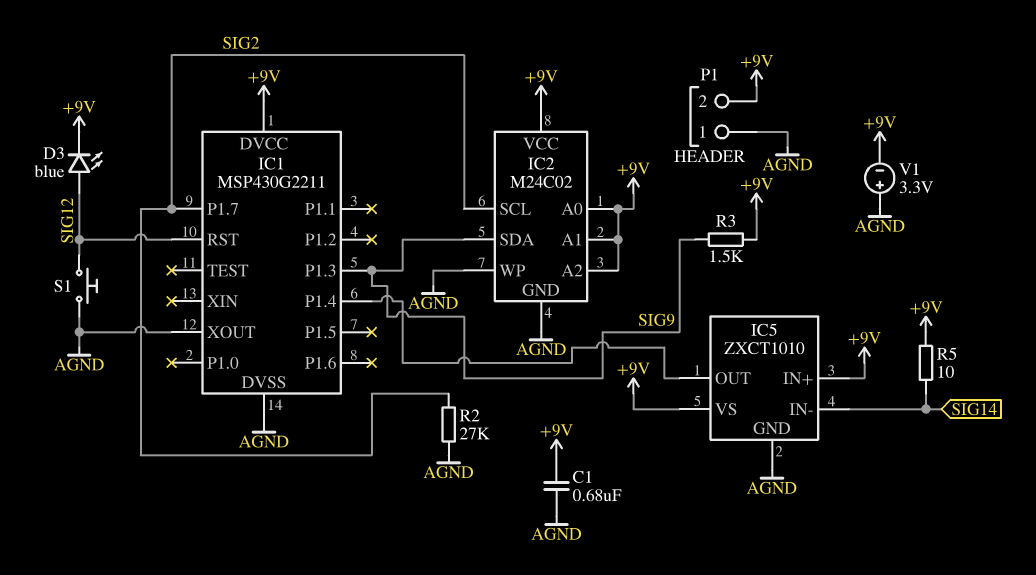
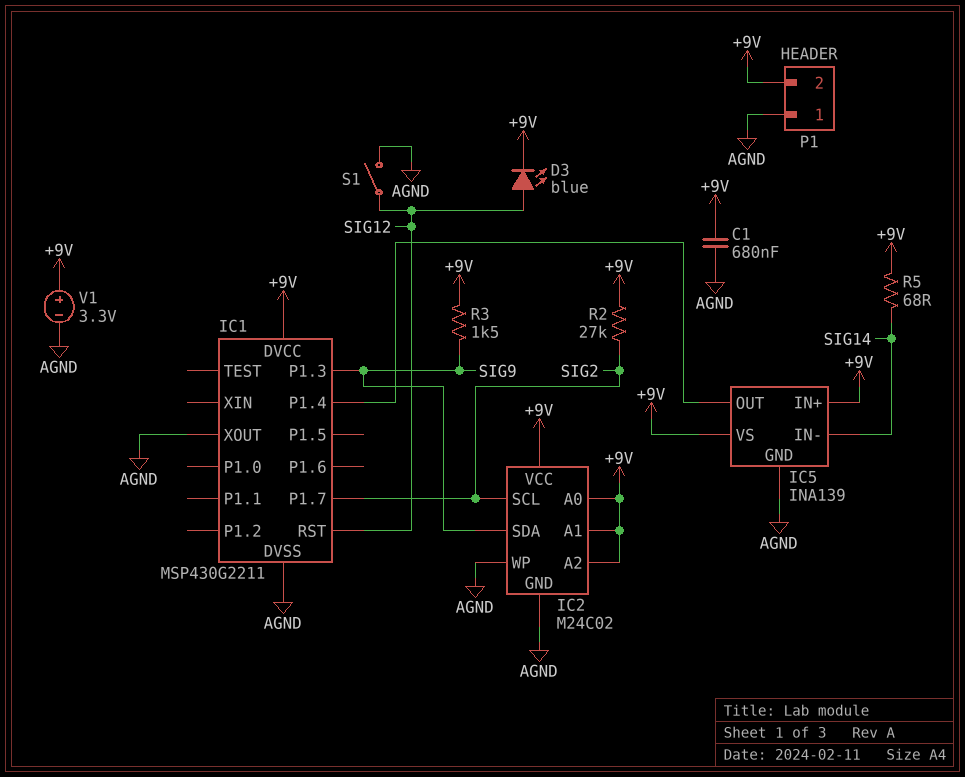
IC5: ZXCT1010 -> INA139
R2: 27k (AGND, SIG2) -> 27k (+9V, SIG2)
R5: 10 (+9V, SIG14) -> 68 (+9V, SIG14)
S1: button (AGND, SIG12) -> switch (AGND, SIG12)
V1: 3.3V (plus AGND, minus +9V) -> 3.3V (plus +9V, minus AGND)

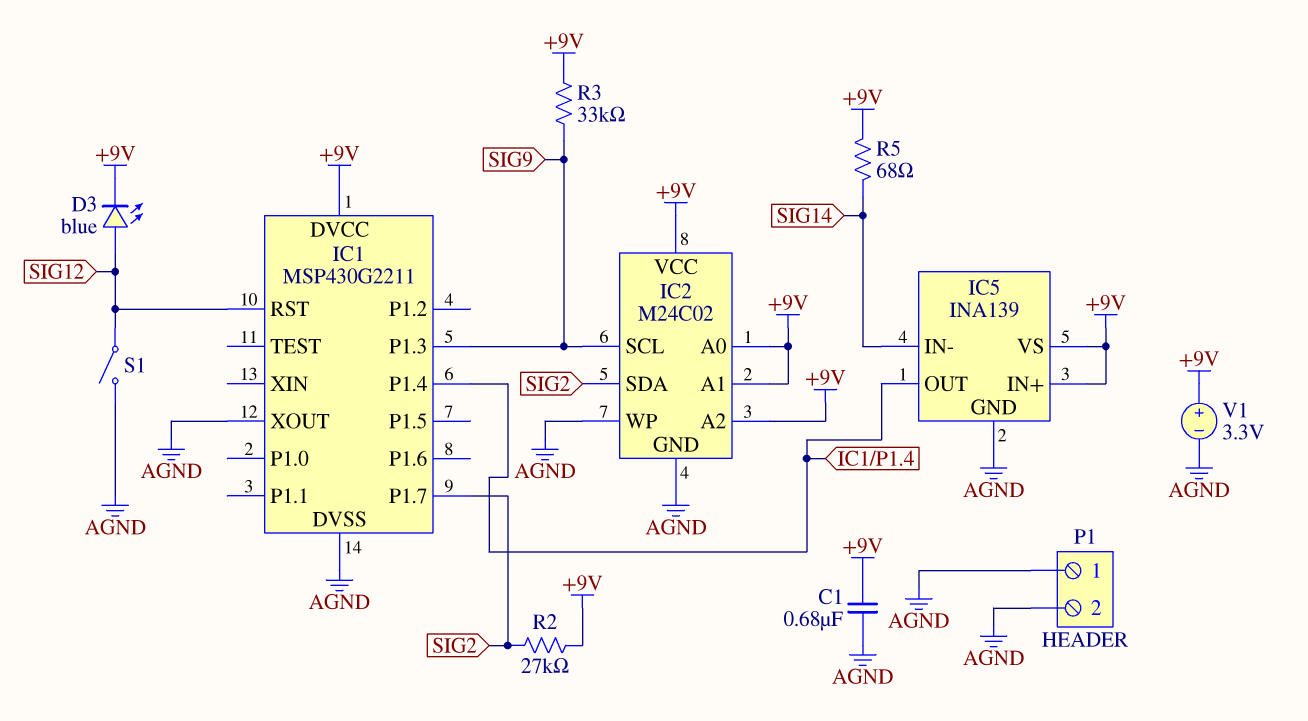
IC2 pin SCL: SIG2 -> SIG9
IC2 pin SDA: SIG9 -> SIG2
P1 pin 2: +9V -> AGND
R3: 1.5k (+9V, SIG9) -> 33k (+9V, SIG9)

